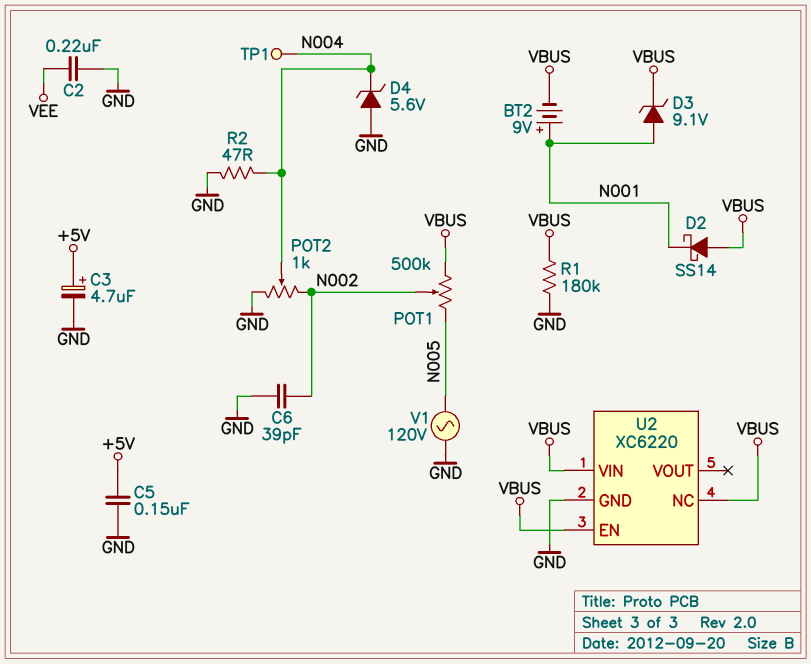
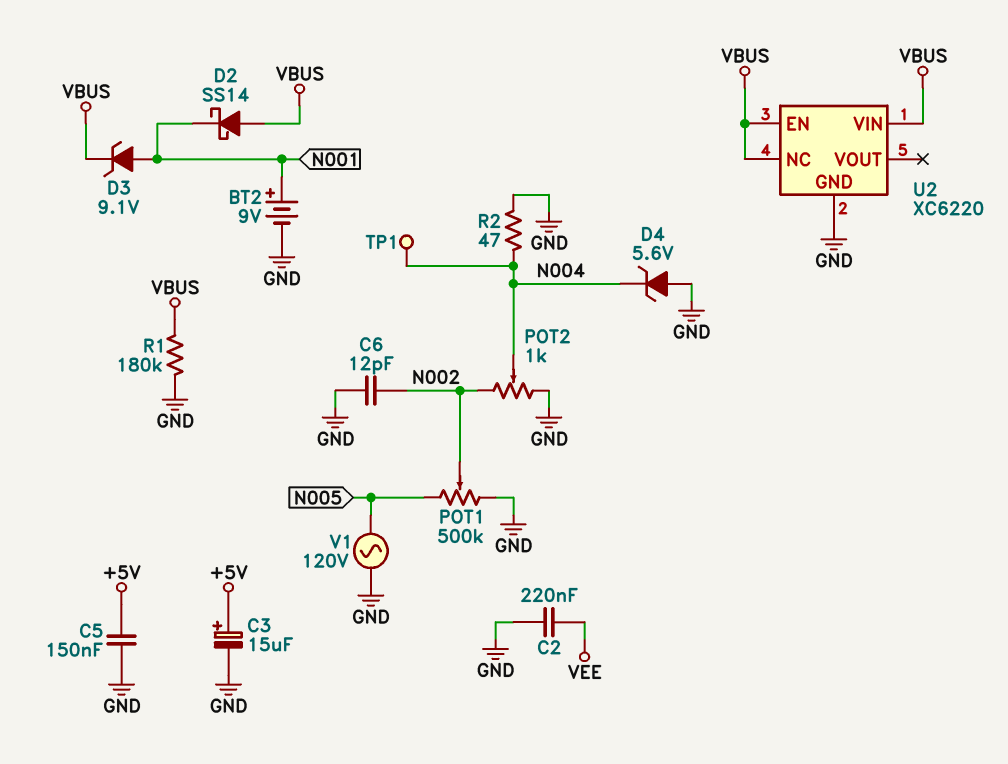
BT2: 9V (plus N001, minus VBUS) -> 9V (plus N001, minus GND)
C3: 4.7uF (plus +5V, minus GND) -> 15uF (plus +5V, minus GND)
C6: 39pF (GND, N002) -> 12pF (GND, N002)
POT1: 500k (N005, VBUS, wiper N002) -> 500k (GND, N005, wiper N002)

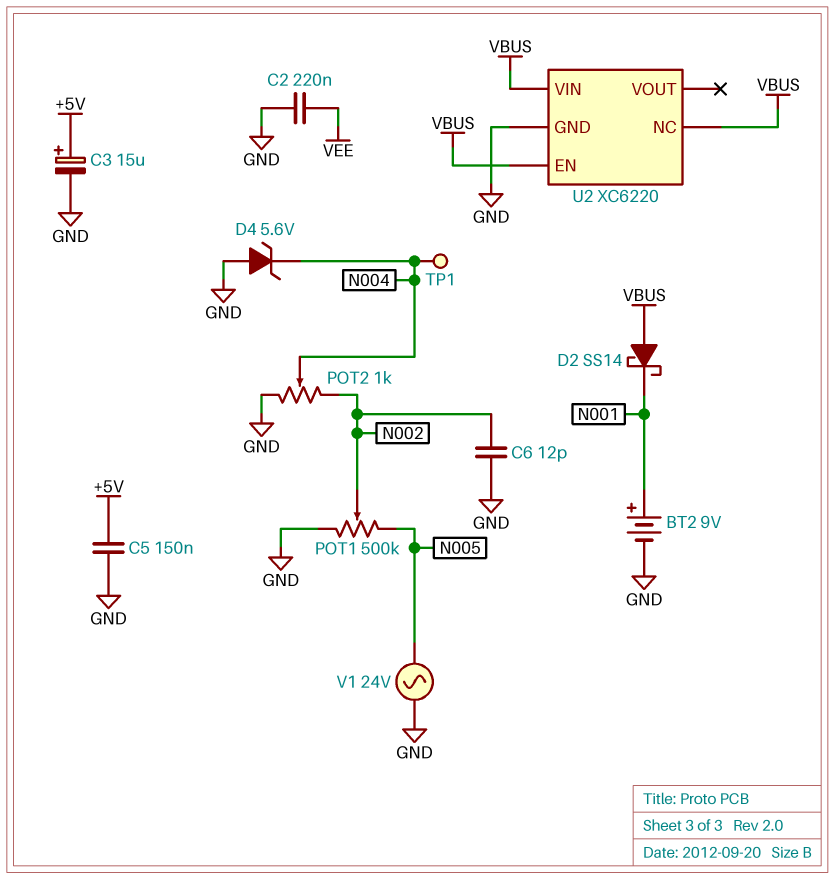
D3: zener 9.1V (A N001, K VBUS) -> none
R1: 180k (GND, VBUS) -> none
R2: 47 (GND, N004) -> none
V1: AC 120V (GND, N005) -> AC 24V (GND, N005)

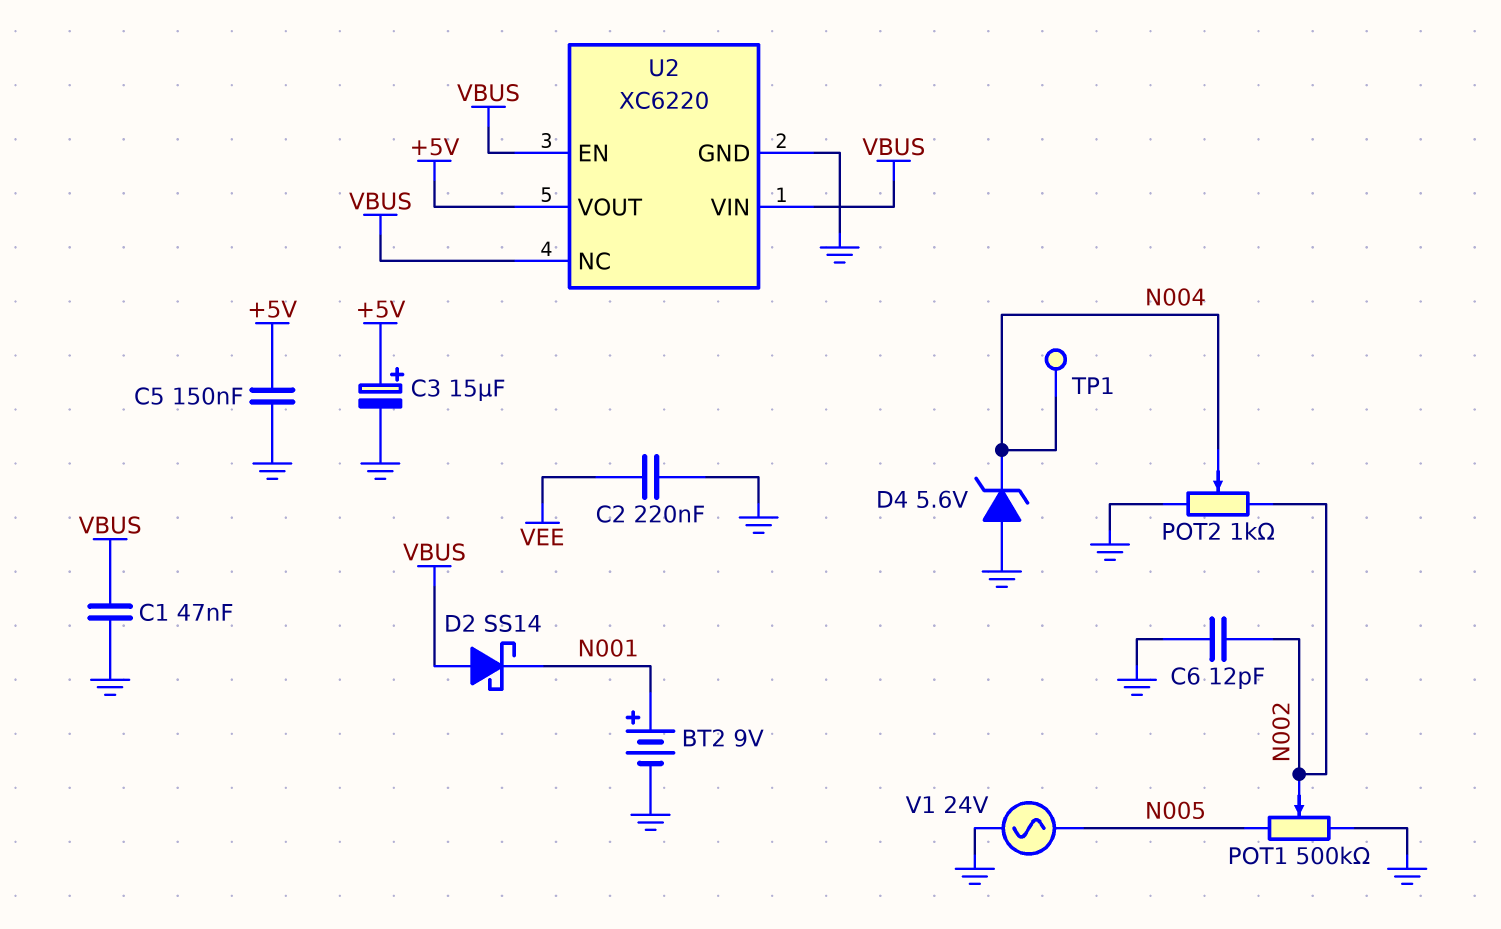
C1: none -> 47nF (GND, VBUS)
U2 pin VOUT: none -> +5V

